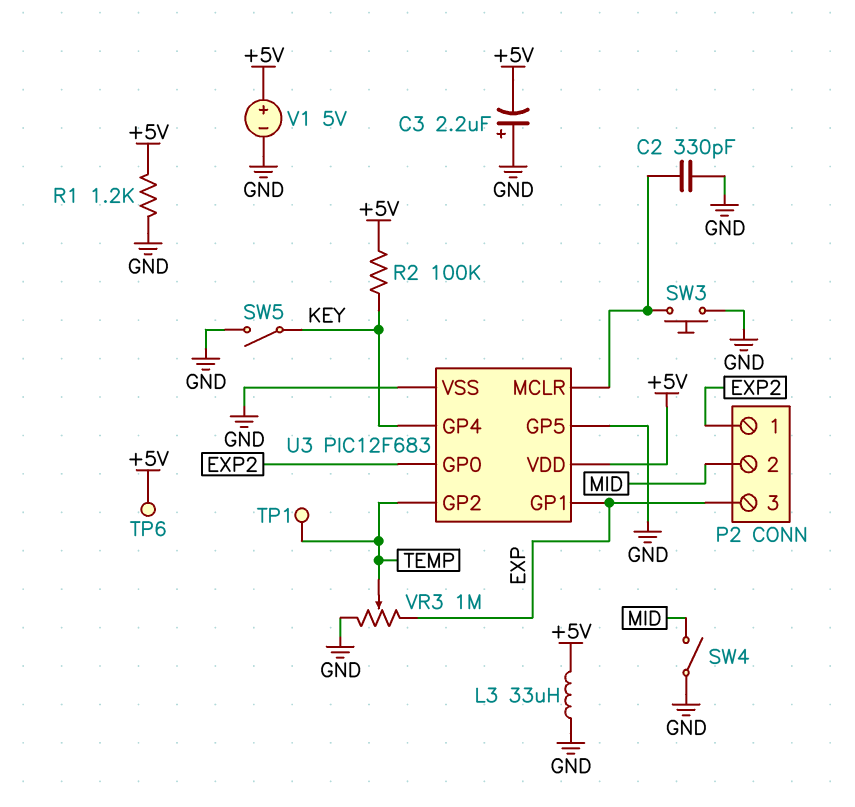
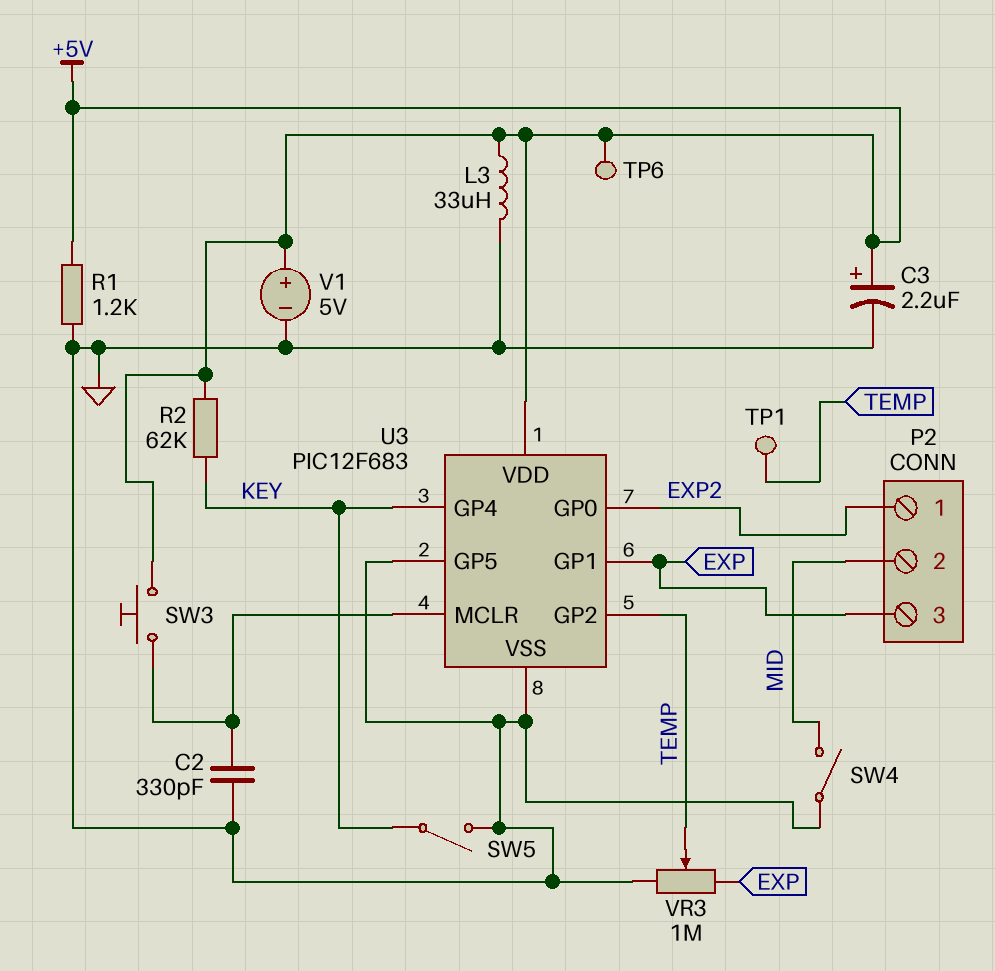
C3: 2.2uF (plus GND, minus +5V) -> 2.2uF (plus +5V, minus GND)
R2: 100k (+5V, KEY) -> 62k (+5V, KEY)
SW3: button (GND, U3/MCLR) -> button (+5V, U3/MCLR)

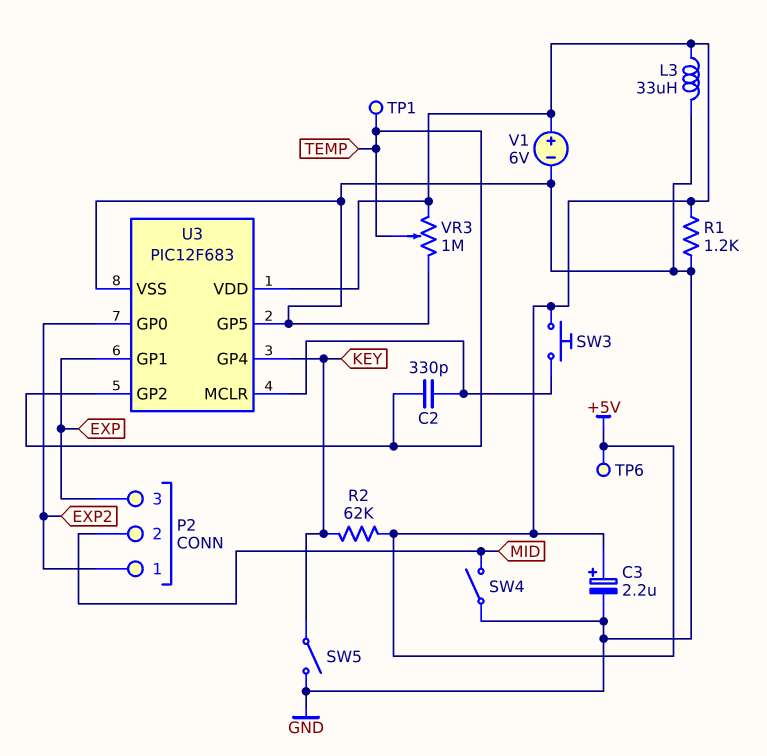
C2: 330pF (GND, U3/MCLR) -> 330pF (TEMP, U3/MCLR)
V1: 5V (plus +5V, minus GND) -> 6V (plus +5V, minus GND)
VR3: 1M (EXP, GND, wiper TEMP) -> 1M (+5V, GND, wiper TEMP)

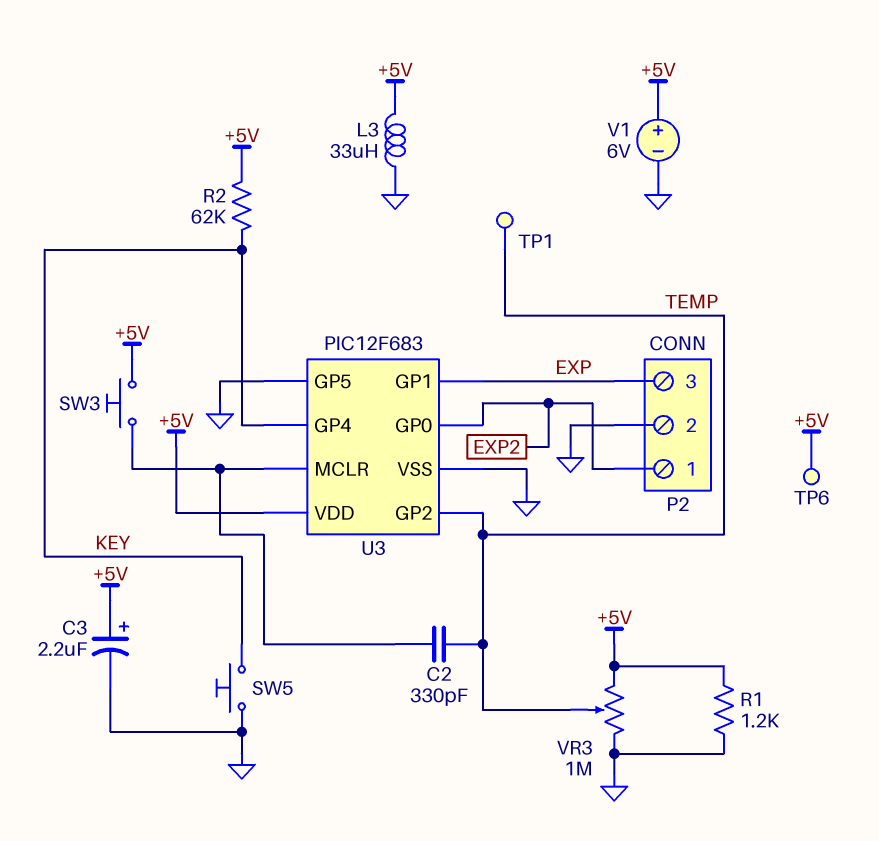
P2 pin 2: MID -> GND
SW4: switch (GND, MID) -> none
SW5: switch (GND, KEY) -> button (GND, KEY)

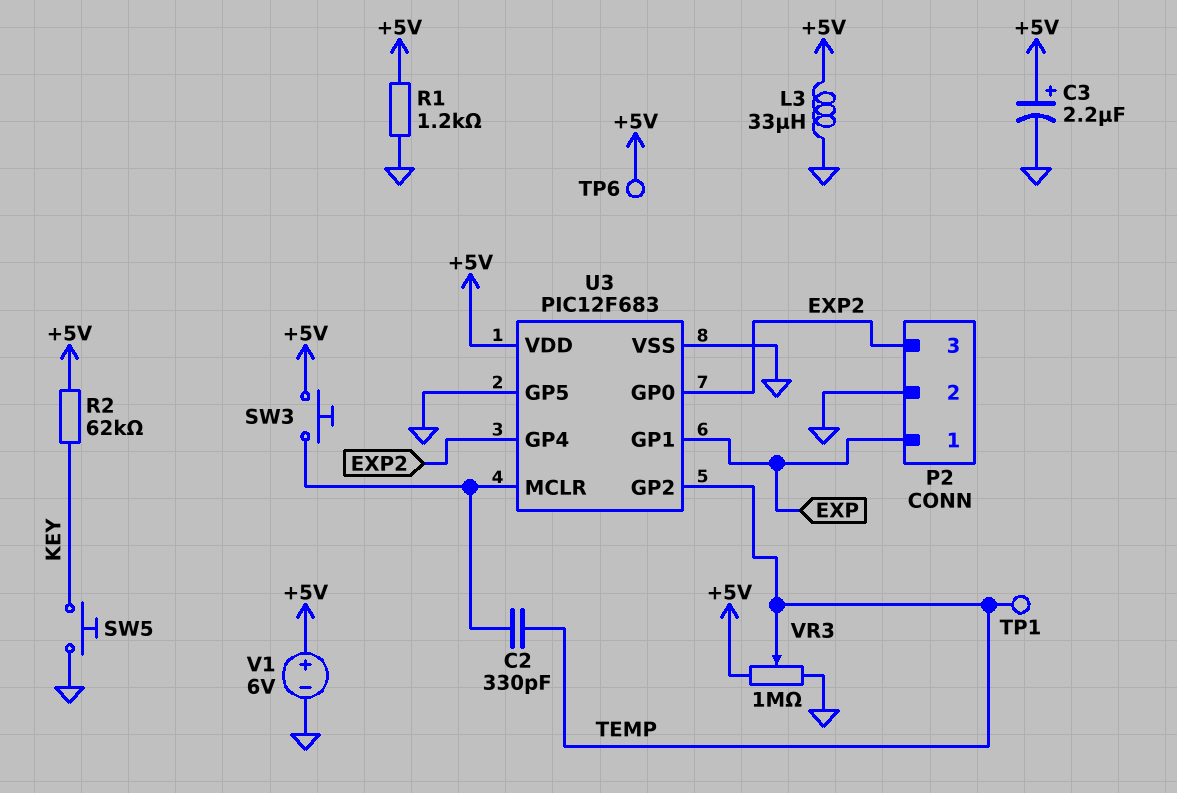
P2 pin 1: EXP2 -> EXP
P2 pin 3: EXP -> EXP2
U3 pin GP4: KEY -> EXP2

